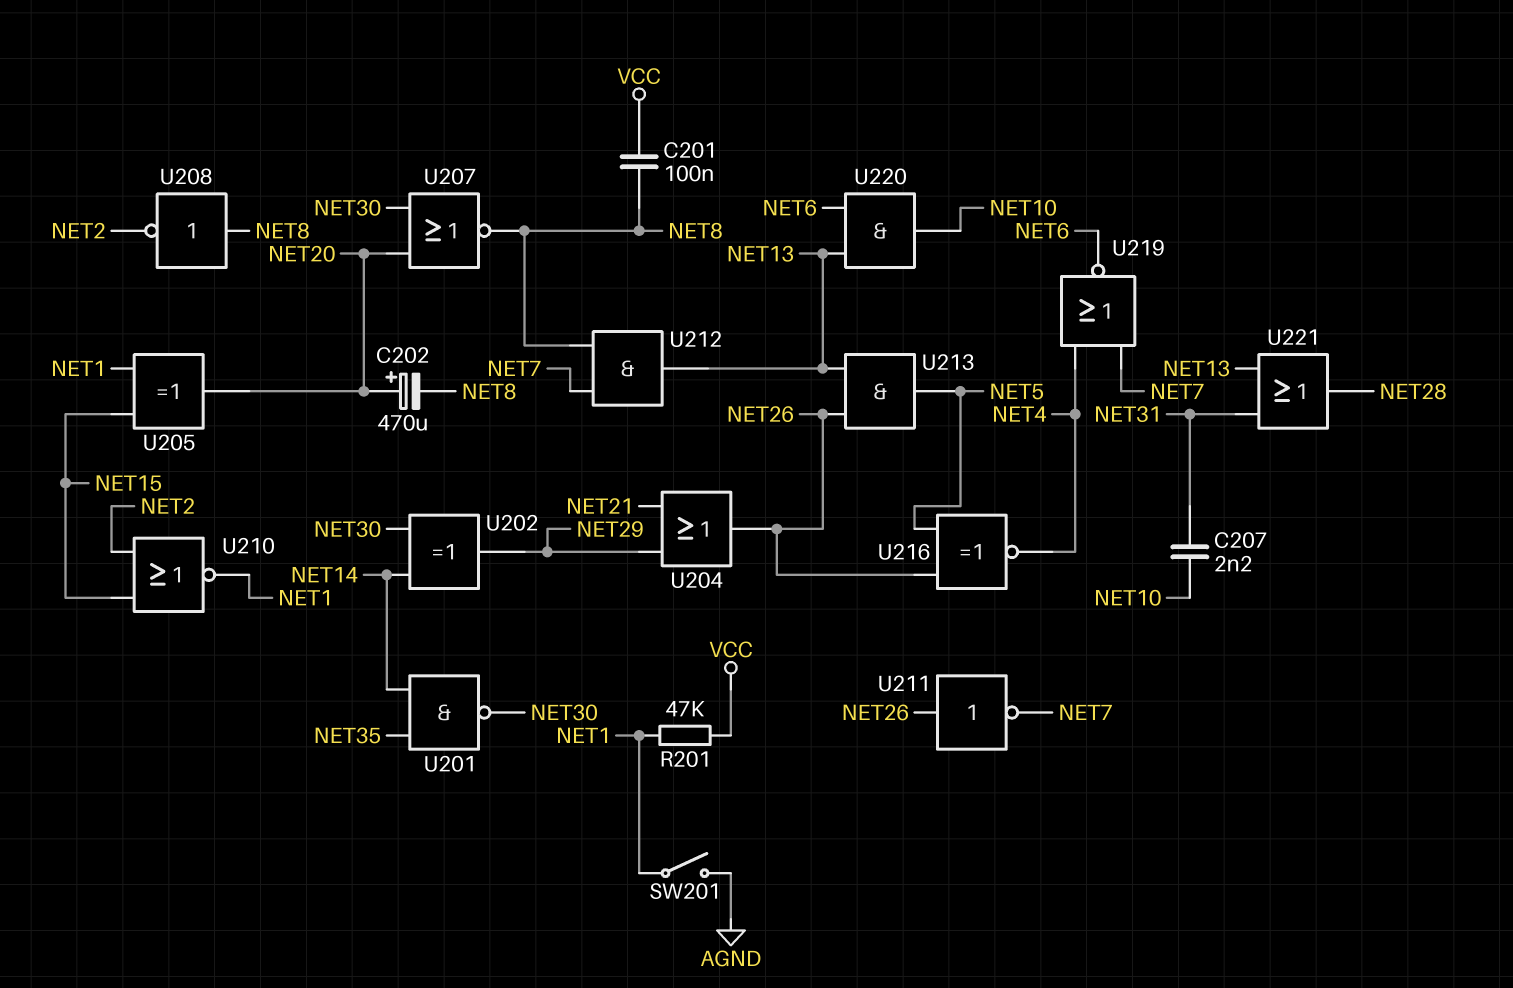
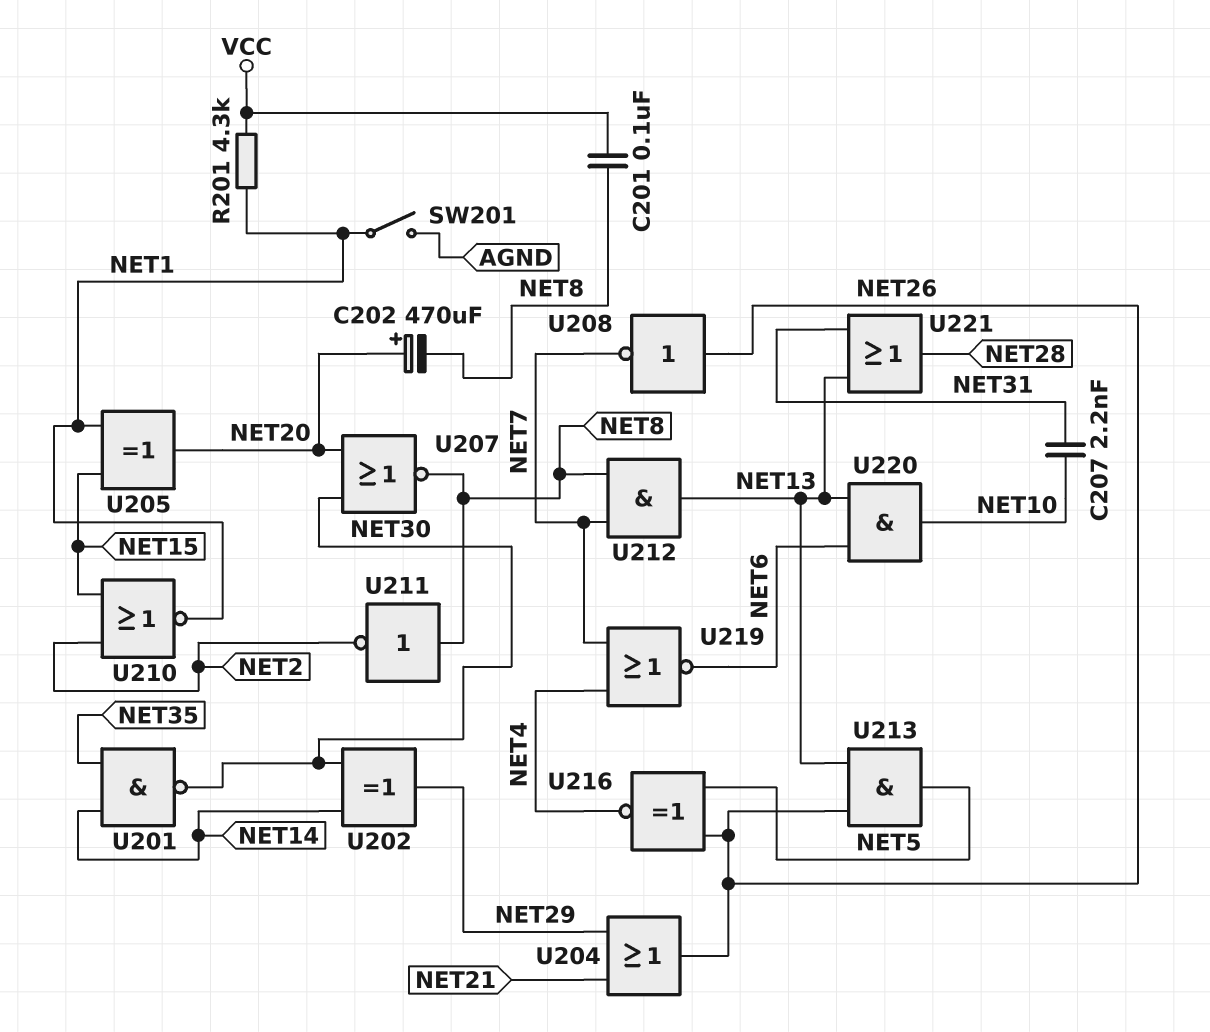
R201: 47k (NET1, VCC) -> 4.3k (NET1, VCC)
U208: NOT (in NET8, out NET2) -> NOT (in NET26, out NET7)
U211: NOT (in NET26, out NET7) -> NOT (in NET8, out NET2)

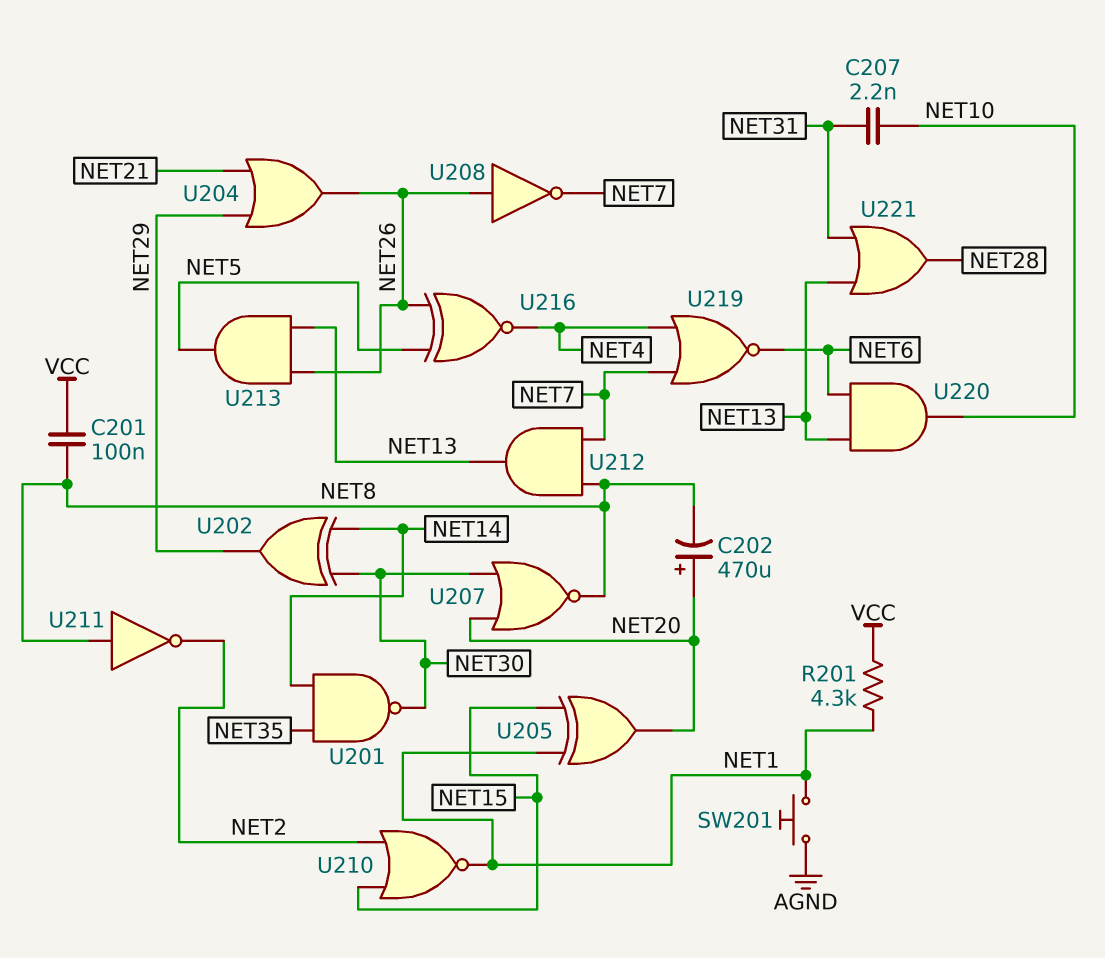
SW201: switch (AGND, NET1) -> button (AGND, NET1)

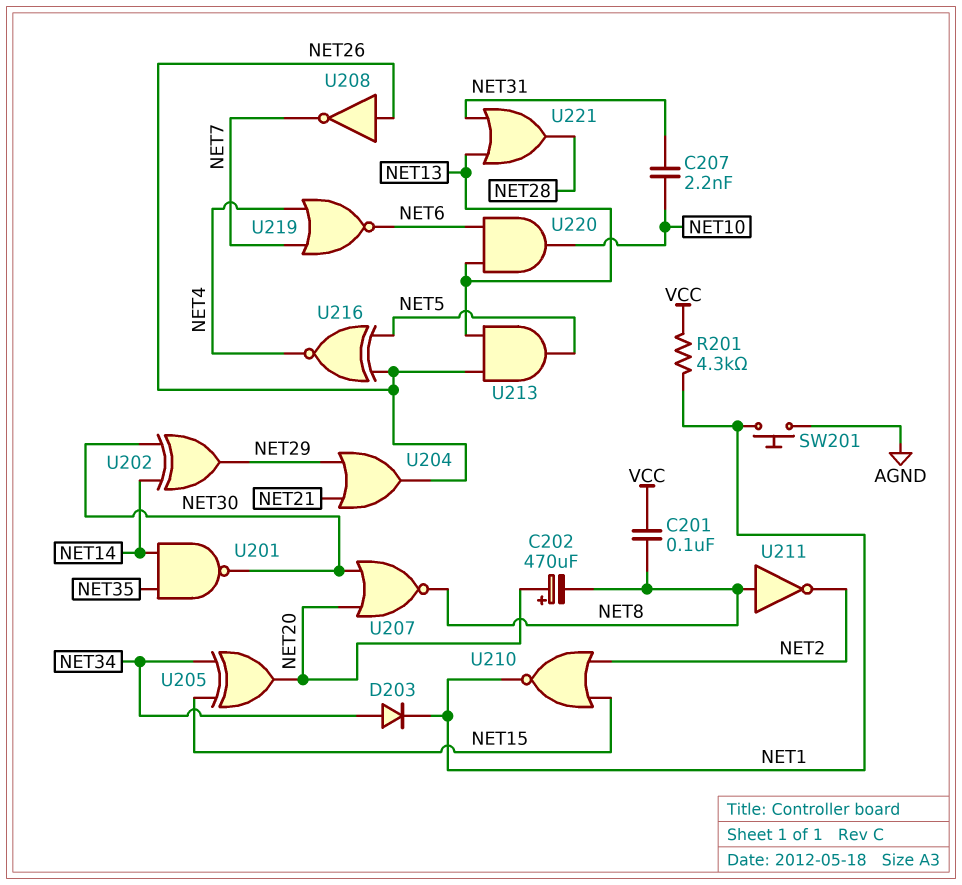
D203: none -> diode (A NET34, K NET1)
U205: XOR (in NET1, in NET15, out NET20) -> XOR (in NET15, in NET34, out NET20)
U212: AND (in NET7, in NET8, out NET13) -> none

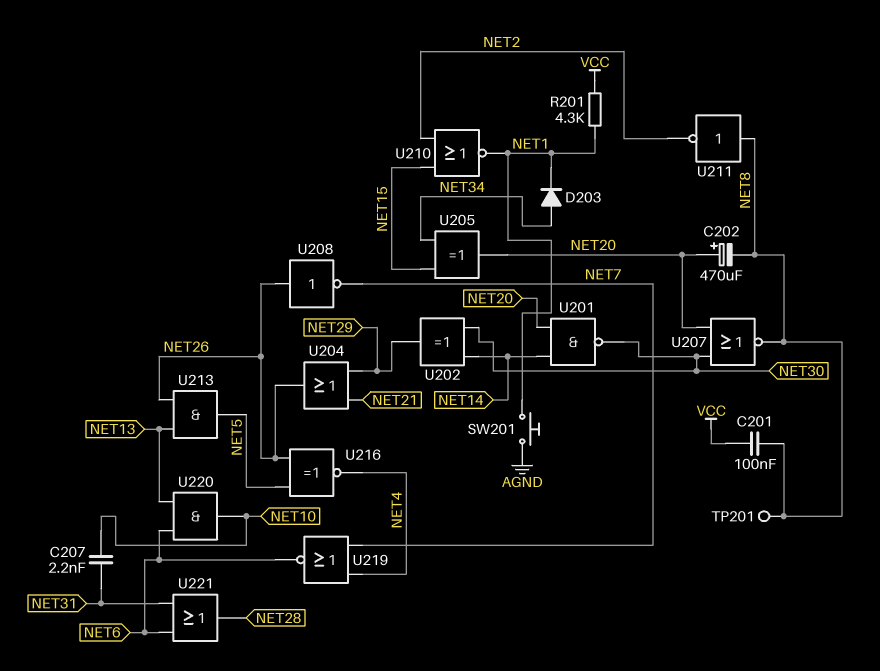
TP201: none -> test point (NET8)
U201: NAND (in NET14, in NET35, out NET30) -> NAND (in NET14, in NET20, out NET30)
U221: OR (in NET13, in NET31, out NET28) -> OR (in NET6, in NET31, out NET28)

